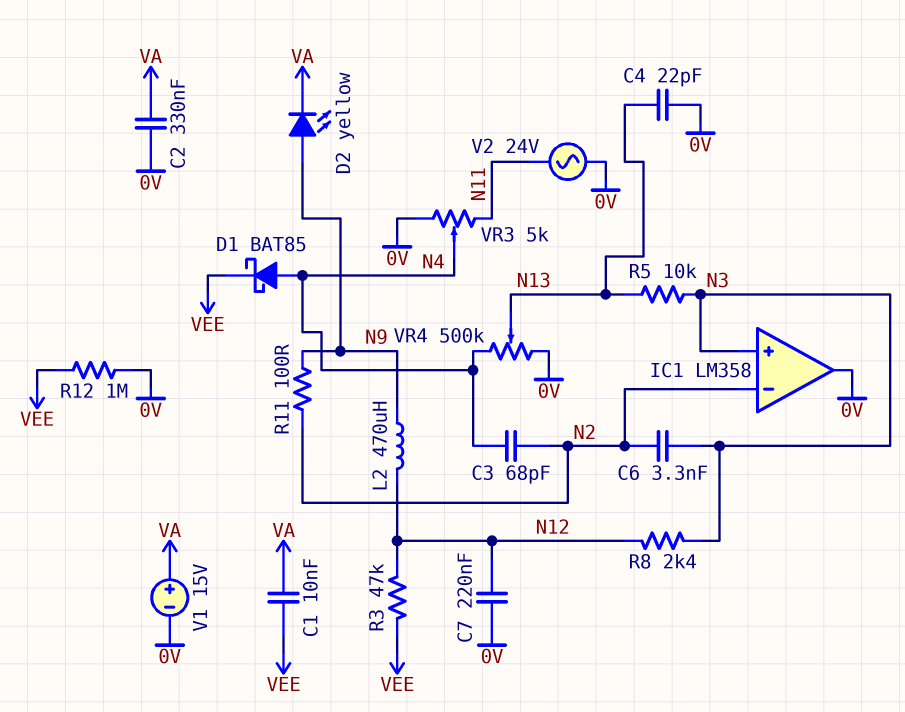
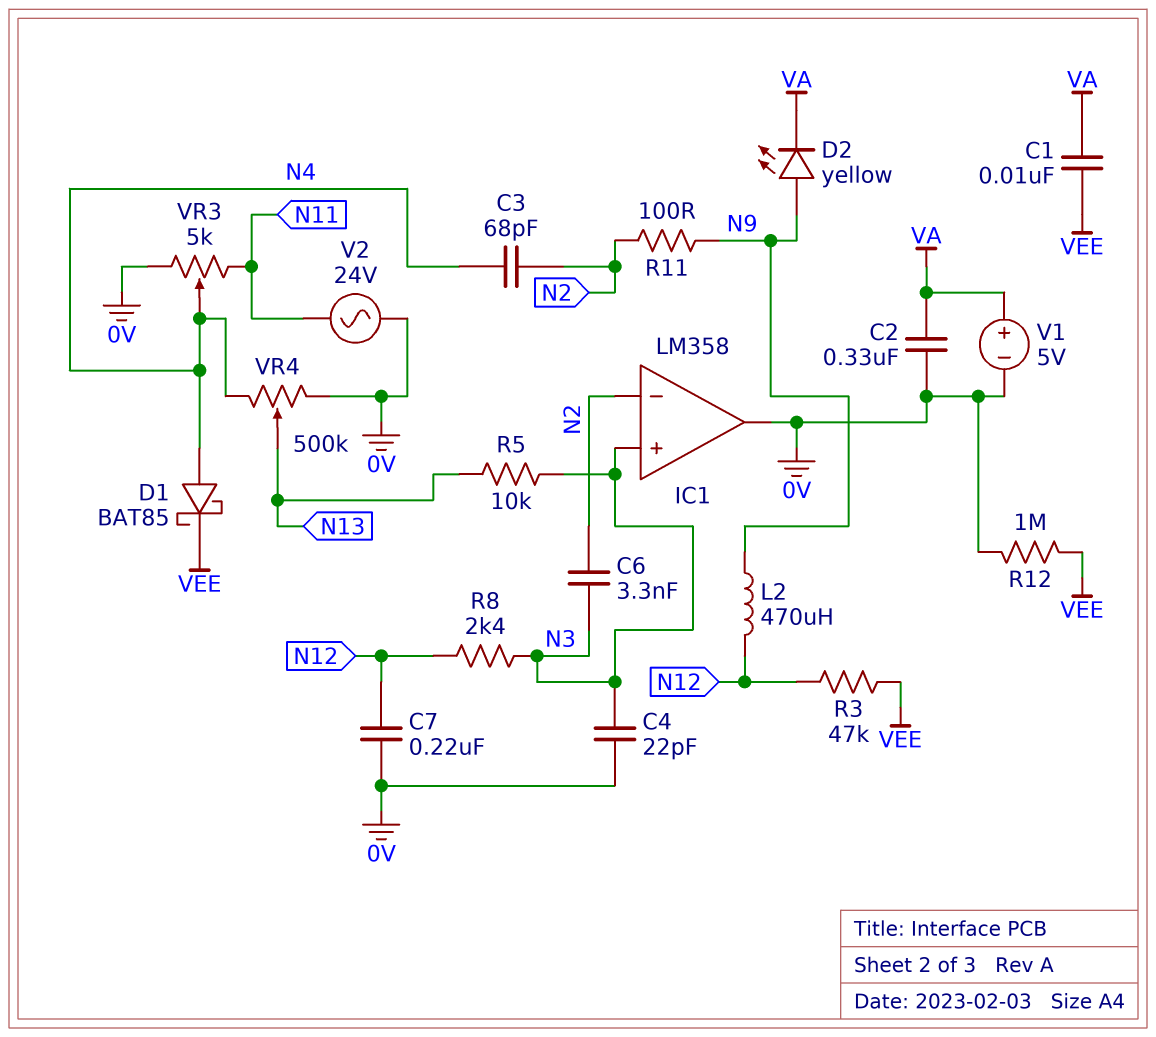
C4: 22pF (0V, N13) -> 22pF (0V, N3)
V1: 15V (plus VA, minus 0V) -> 5V (plus VA, minus 0V)

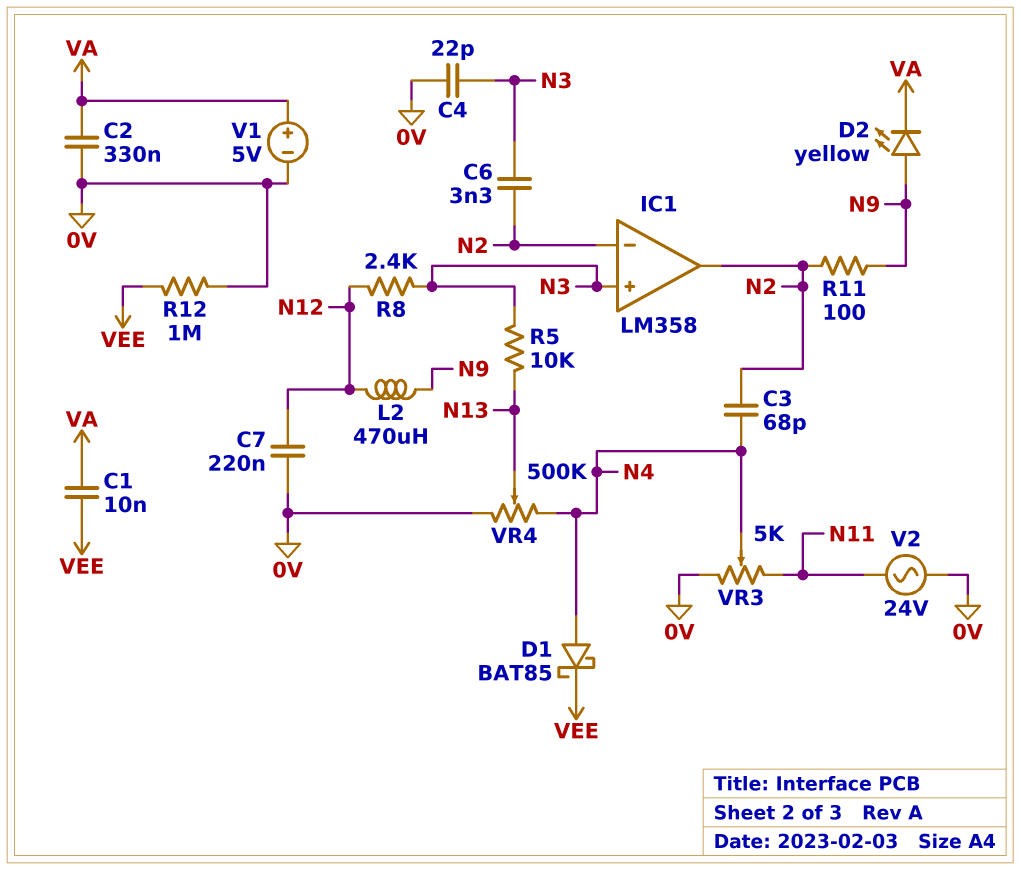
IC1 pin out: 0V -> N2
R3: 47k (N12, VEE) -> none

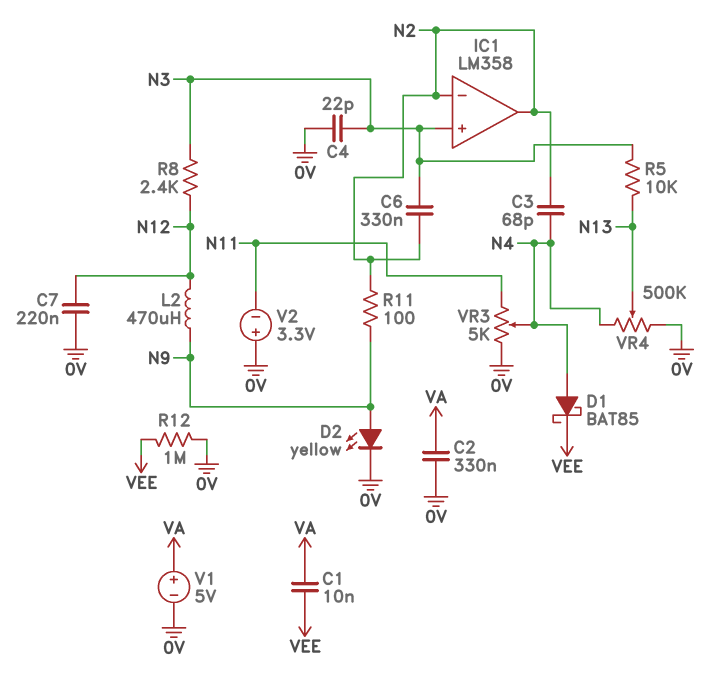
C6: 3.3nF (N2, N3) -> 330nF (N2, N3)
D2: LED yellow (A N9, K VA) -> LED yellow (A N9, K 0V)
V2: AC 24V (0V, N11) -> 3.3V (plus 0V, minus N11)

